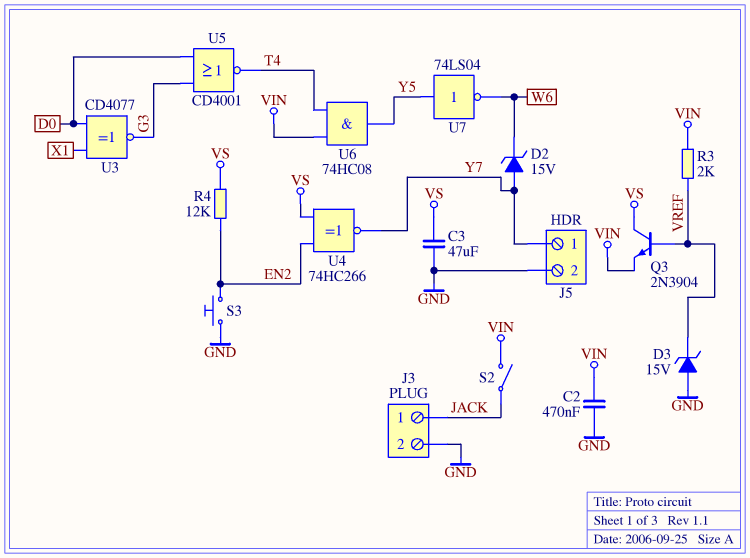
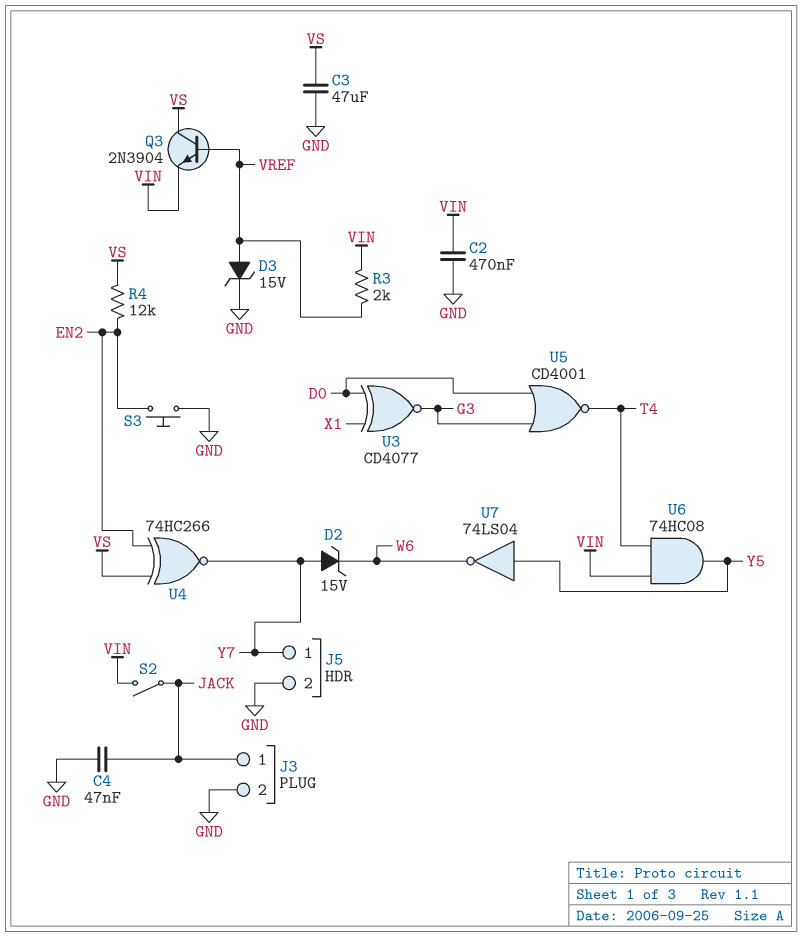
C4: none -> 47nF (GND, JACK)
D3: zener 15V (A GND, K VREF) -> zener 15V (A VREF, K GND)

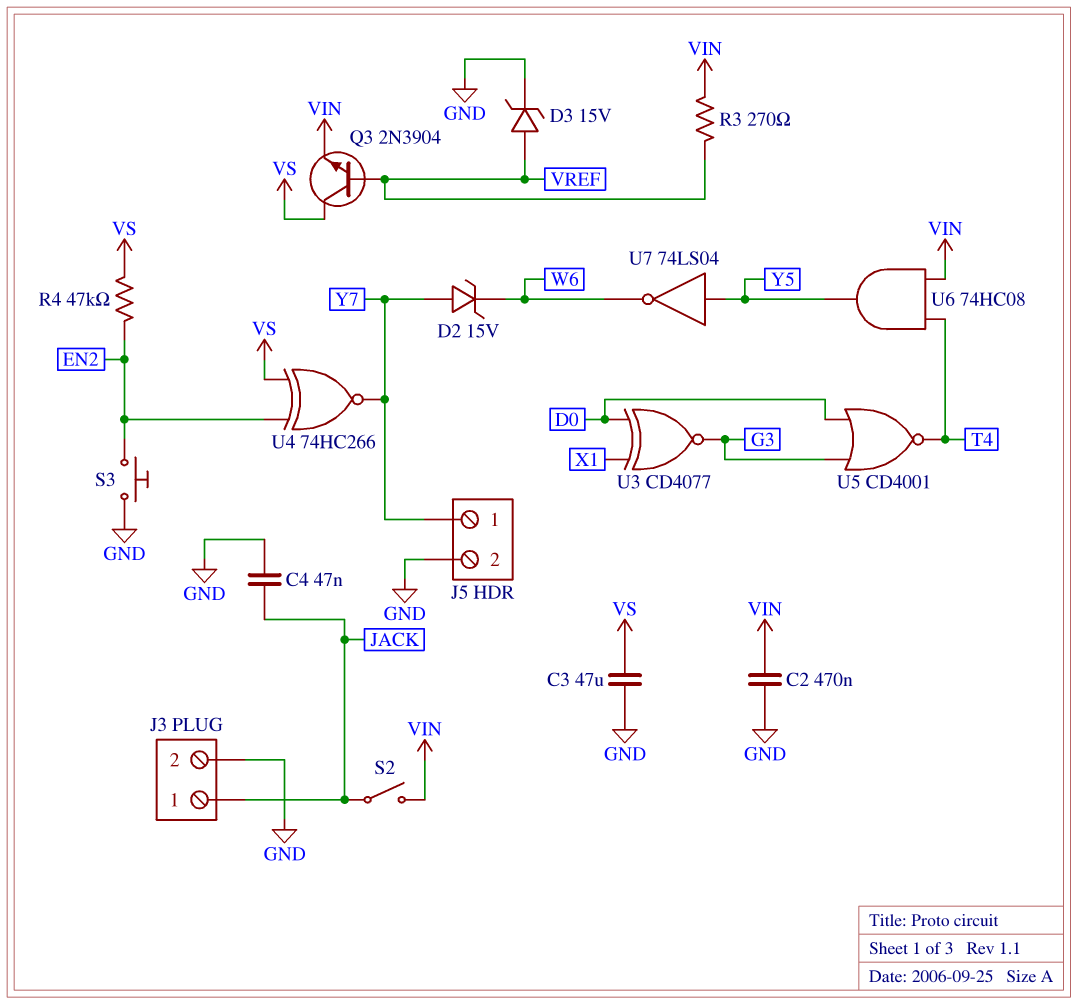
R3: 2k (VIN, VREF) -> 270 (VIN, VREF)
R4: 12k (EN2, VS) -> 47k (EN2, VS)

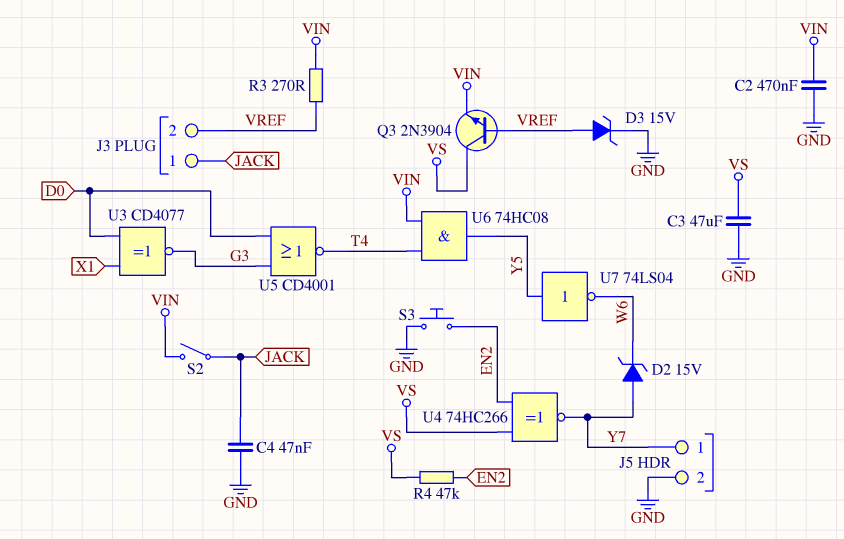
J3 pin 2: GND -> VREF

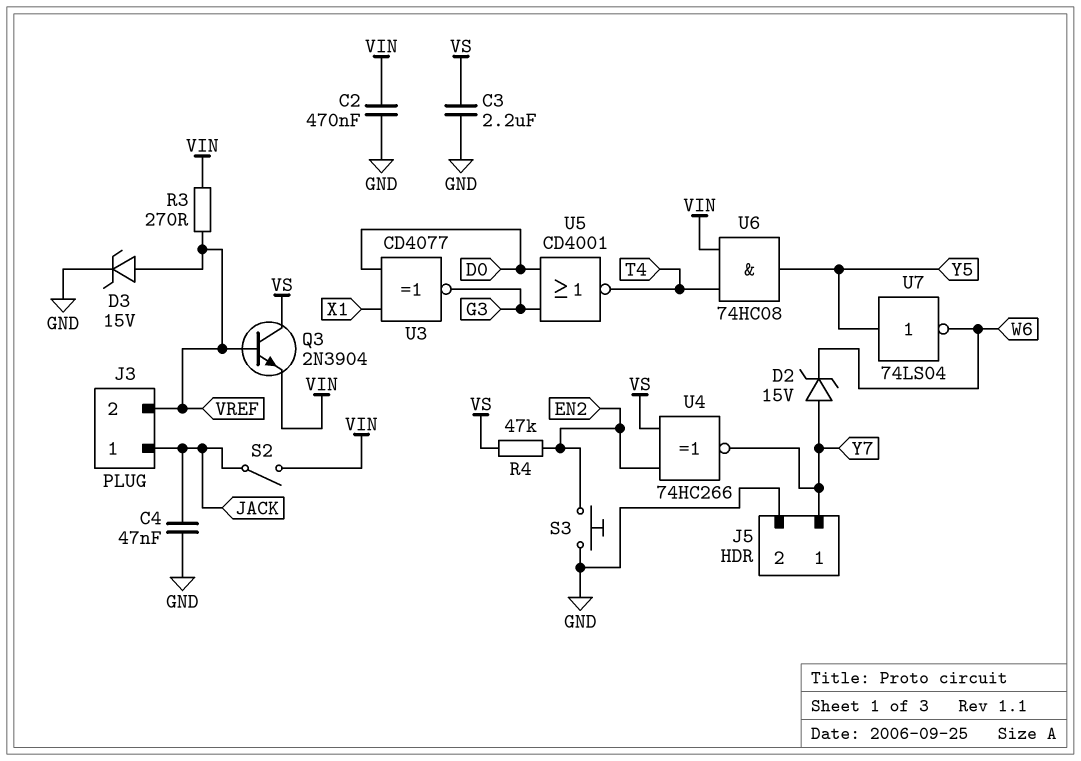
C3: 47uF (GND, VS) -> 2.2uF (GND, VS)

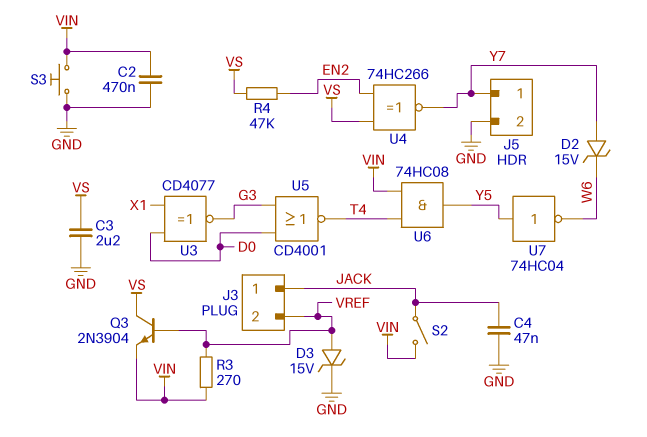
S3: button (EN2, GND) -> button (GND, VIN)
U7: NOT 74LS04 (in Y5, out W6) -> NOT 74HC04 (in Y5, out W6)

